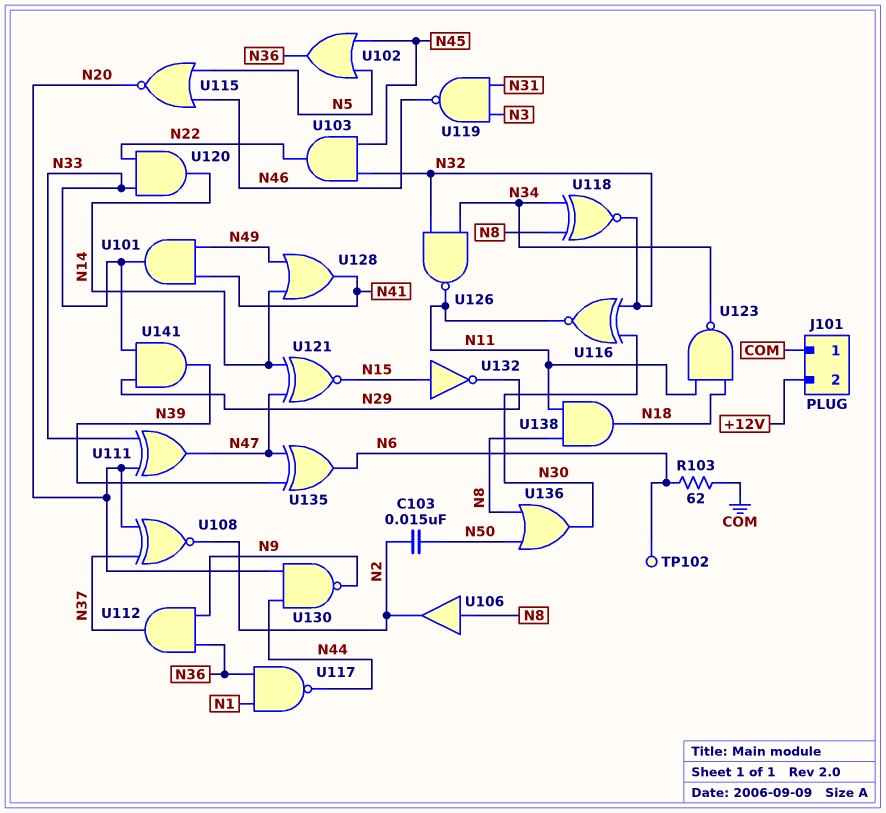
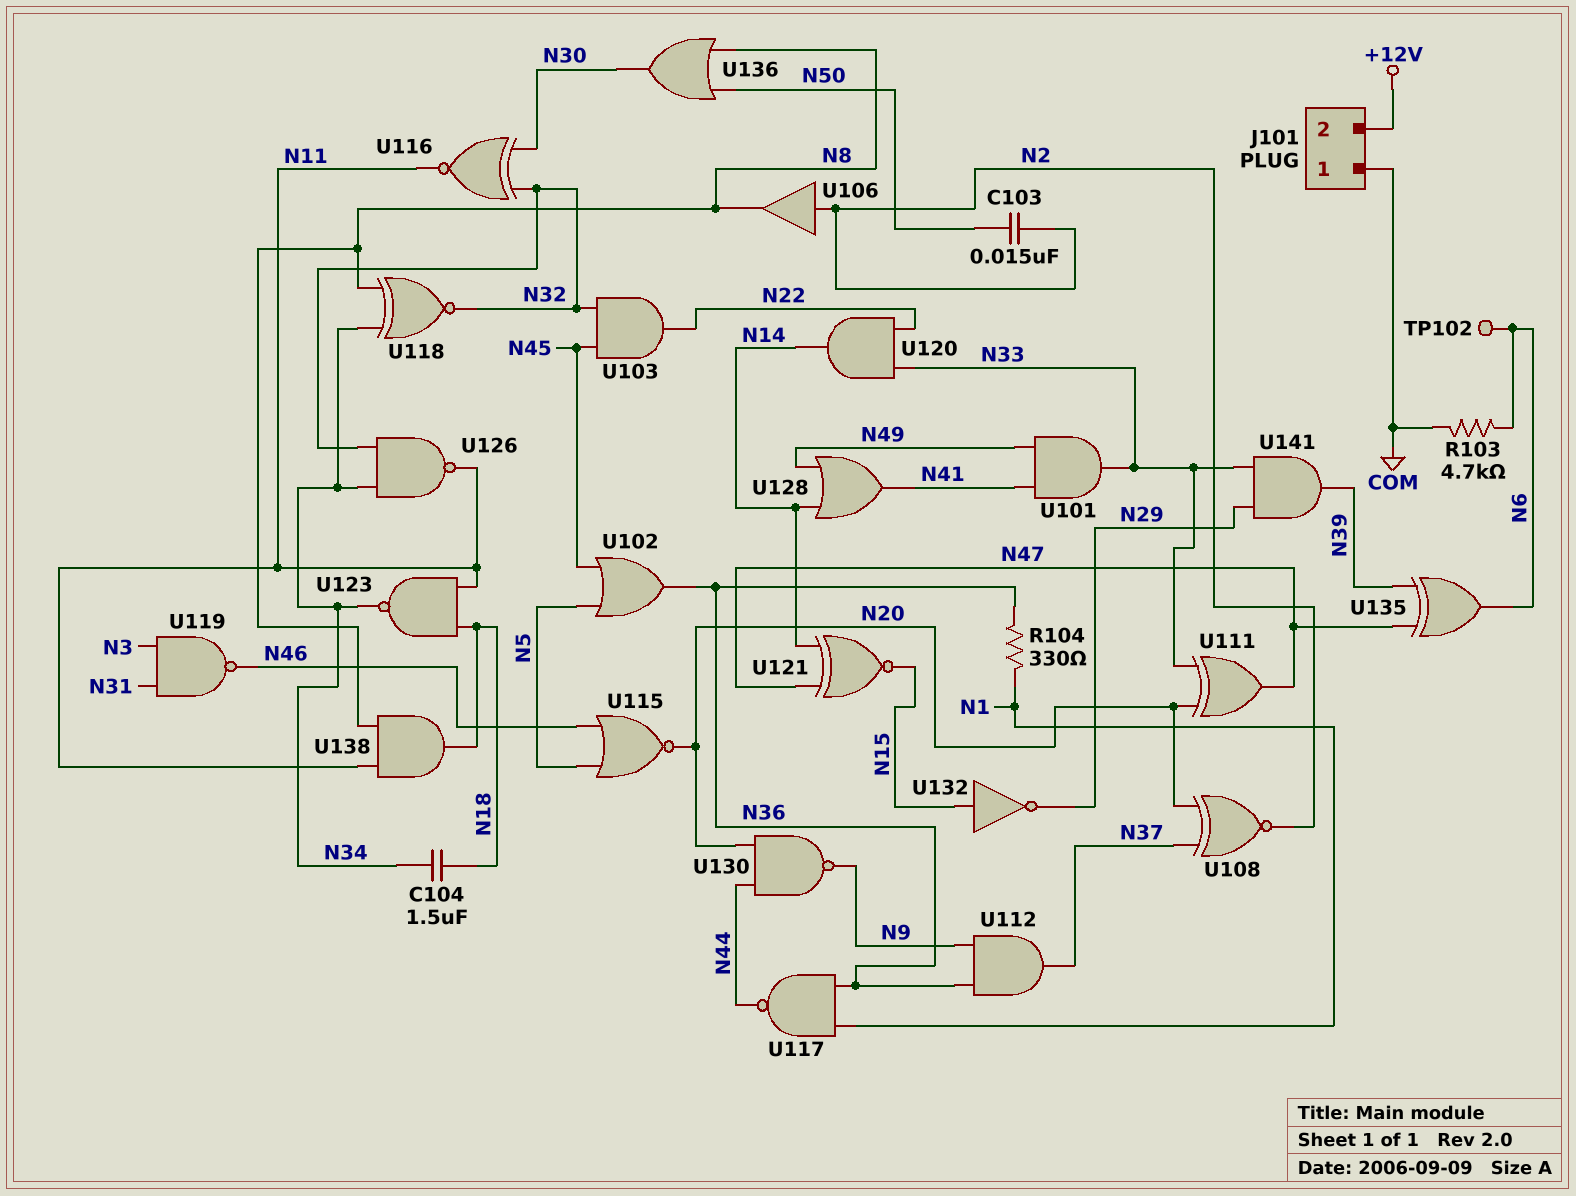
C104: none -> 1.5uF (N18, N34)
R103: 62 (COM, N6) -> 4.7k (COM, N6)
R104: none -> 330 (N1, N36)
U106: buffer (in N8, out N2) -> buffer (in N2, out N8)

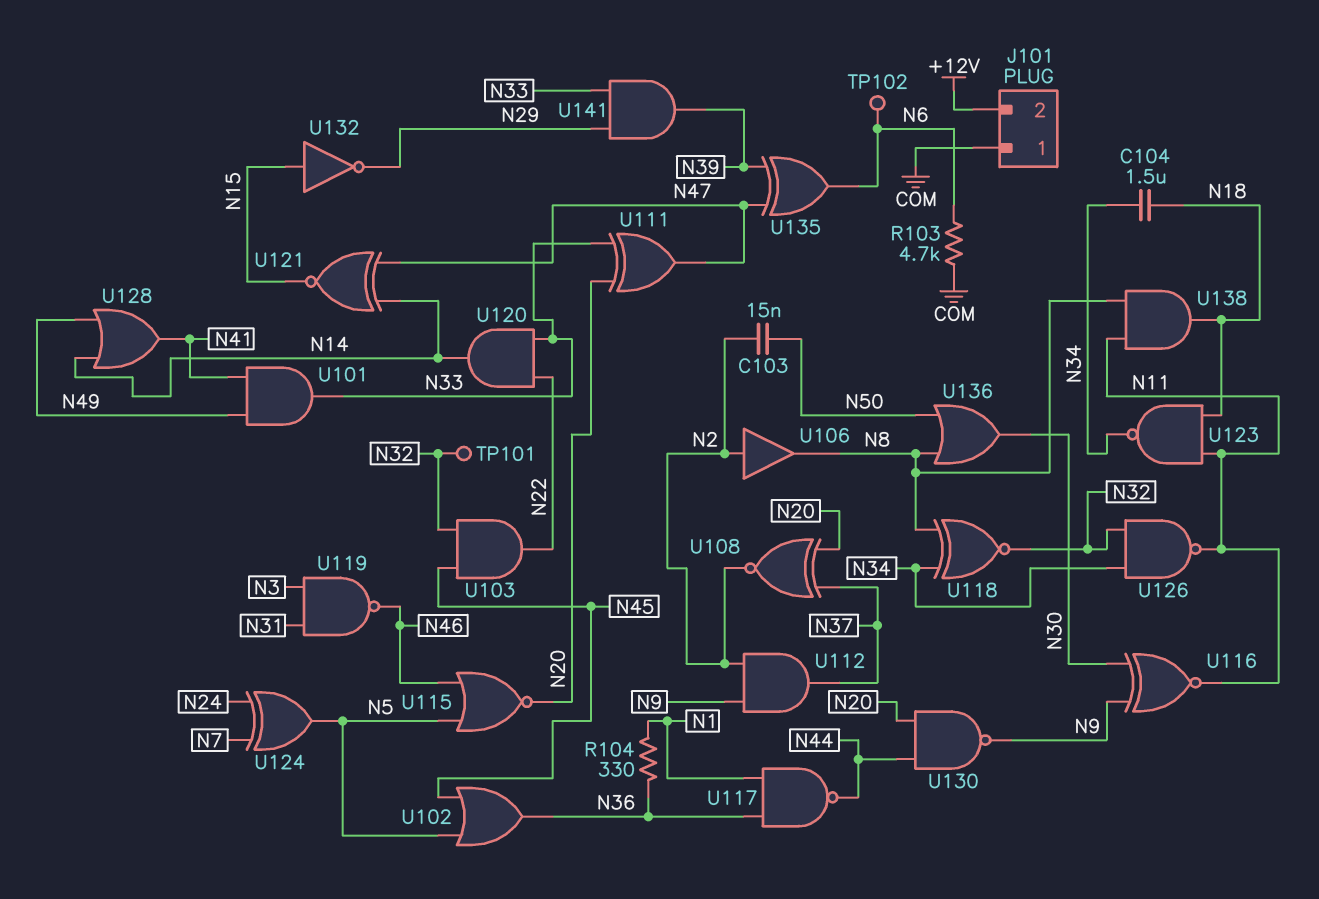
TP101: none -> test point (N32)
U112: AND (in N9, in N36, out N37) -> AND (in N2, in N9, out N37)
U116: XNOR (in N30, in N32, out N11) -> XNOR (in N9, in N30, out N11)
U124: none -> XOR (in N7, in N24, out N5)

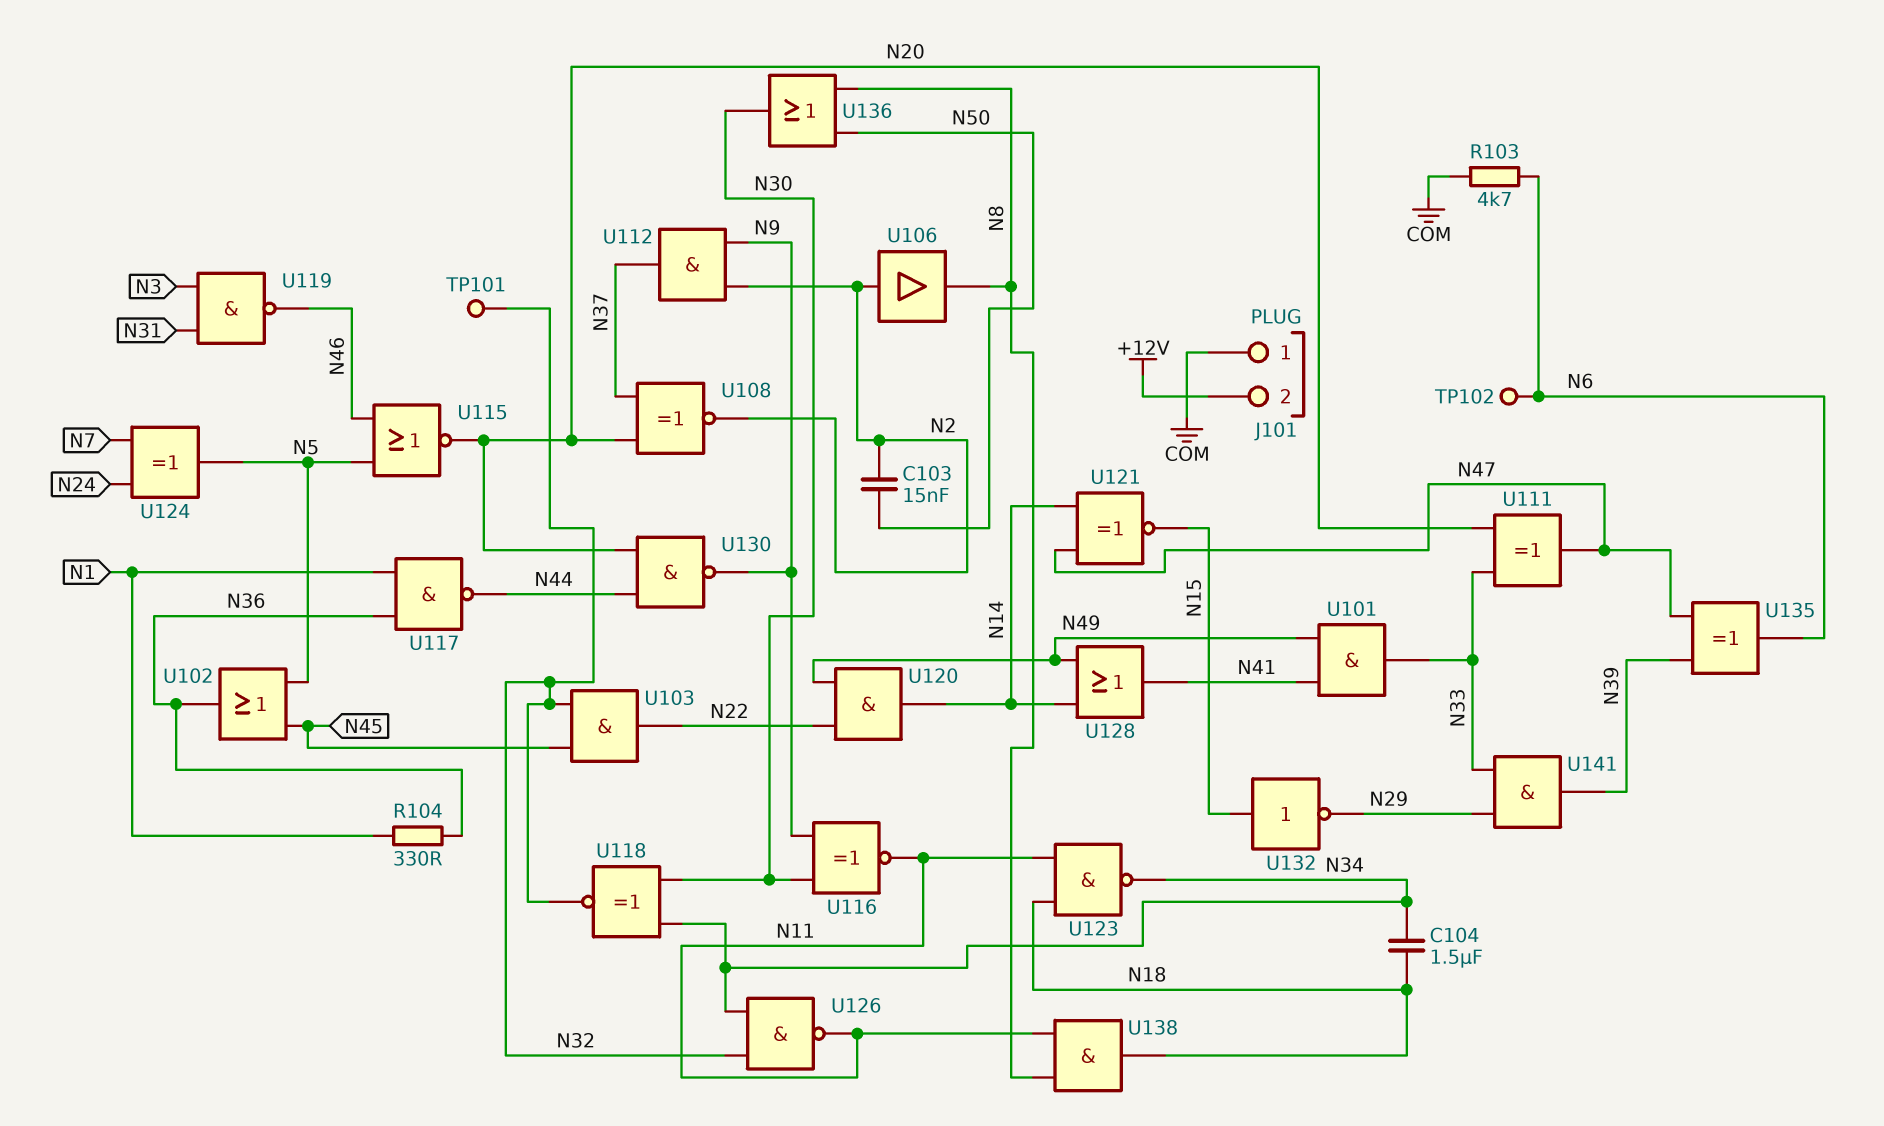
U118: XNOR (in N8, in N34, out N32) -> XNOR (in N30, in N34, out N32)
U120: AND (in N22, in N33, out N14) -> AND (in N22, in N49, out N14)

